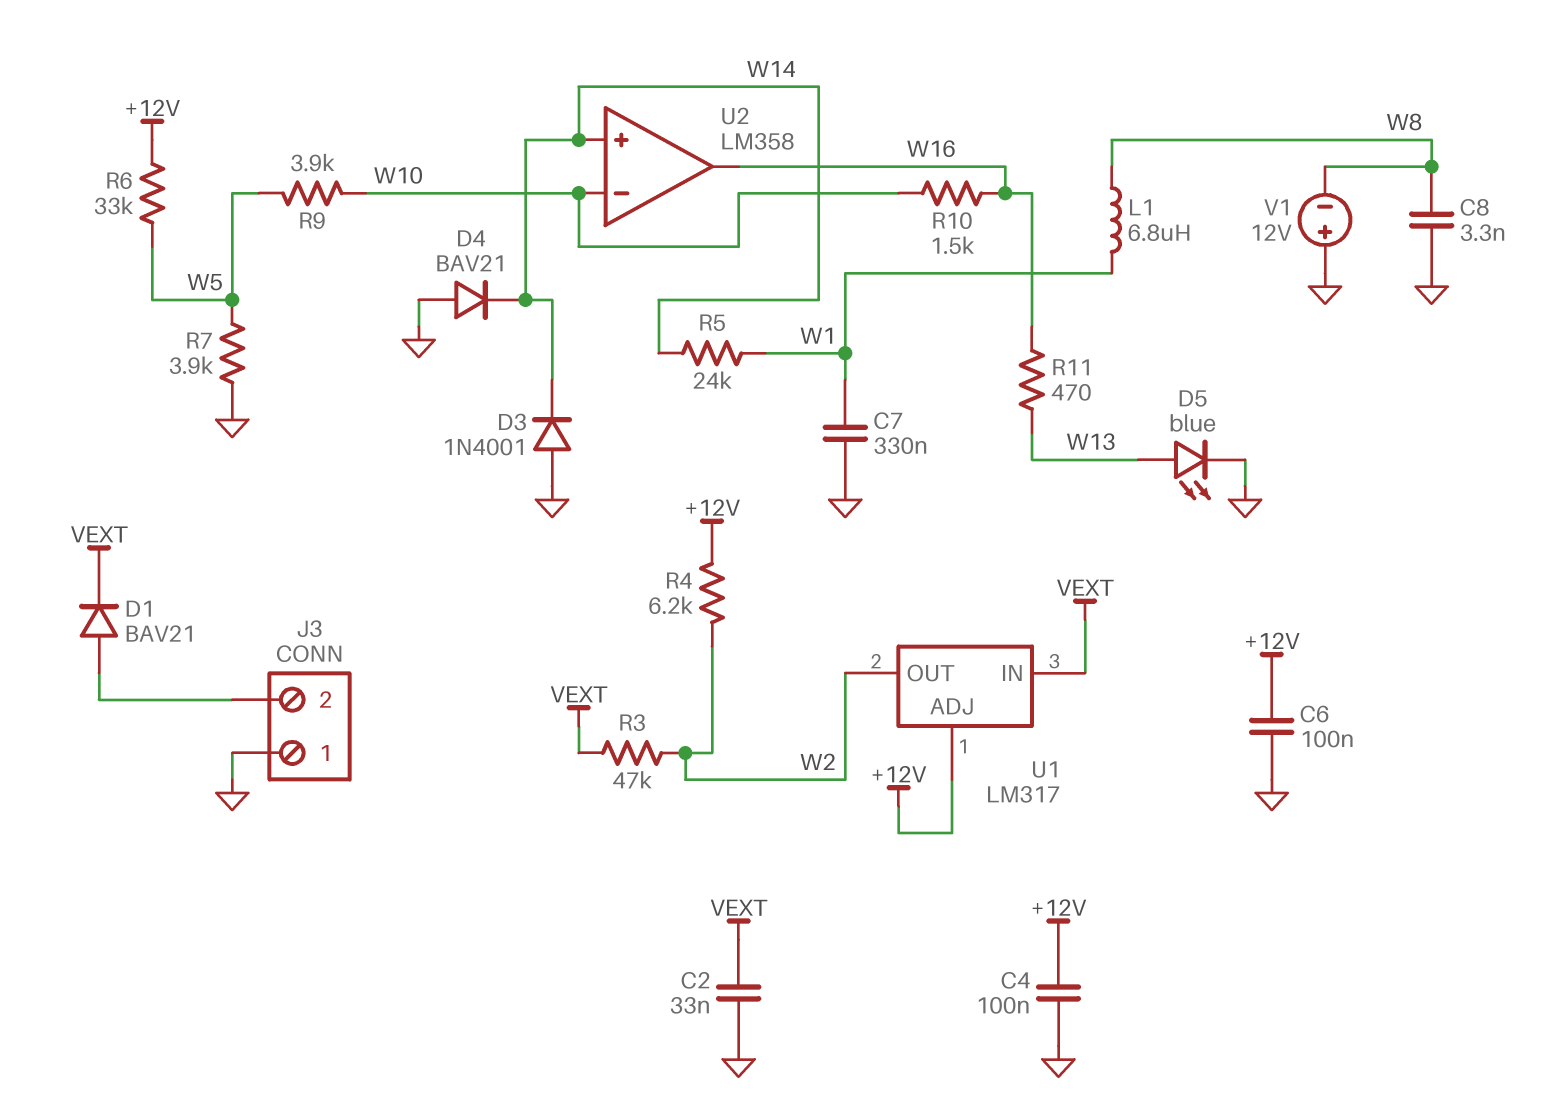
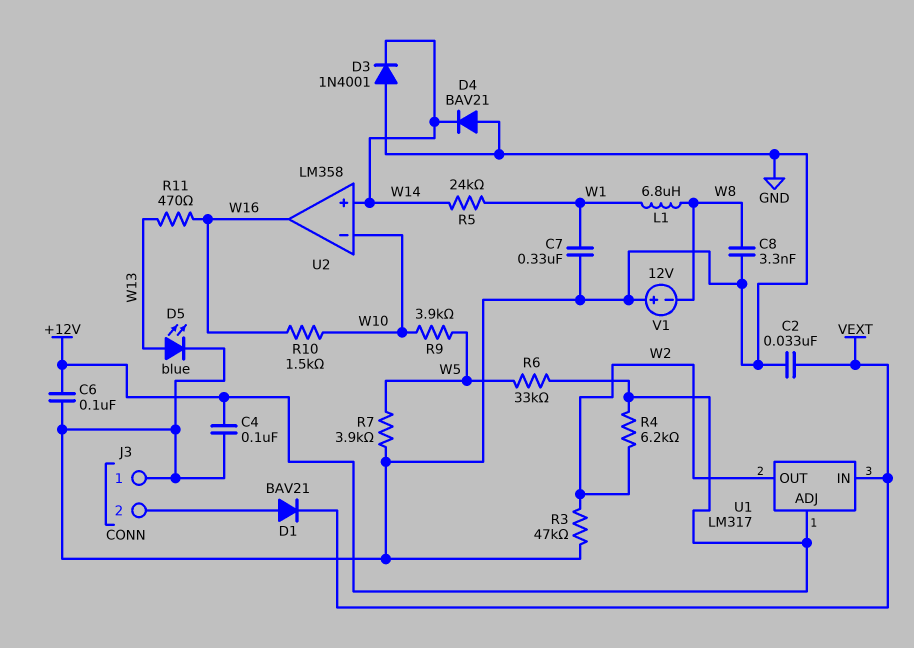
R3: 47k (VEXT, W2) -> 47k (GND, W2)

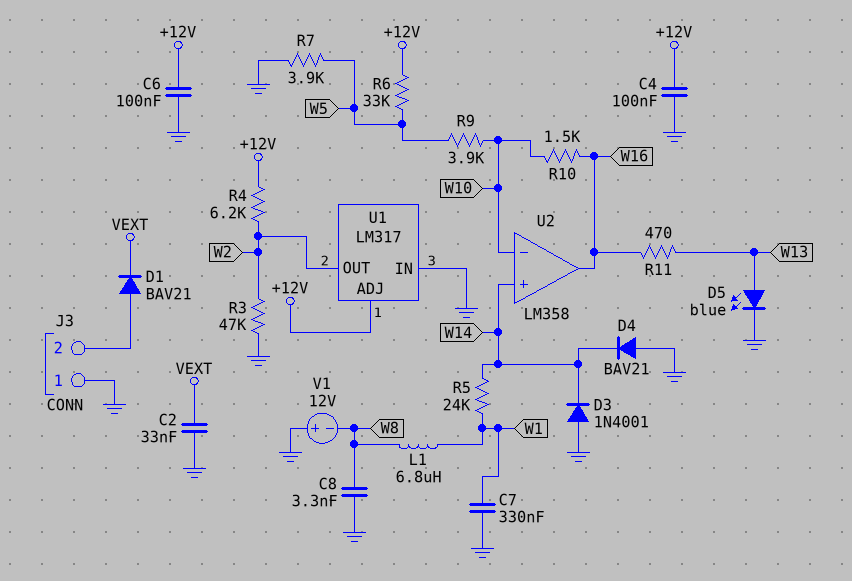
U1 pin IN: VEXT -> GND

